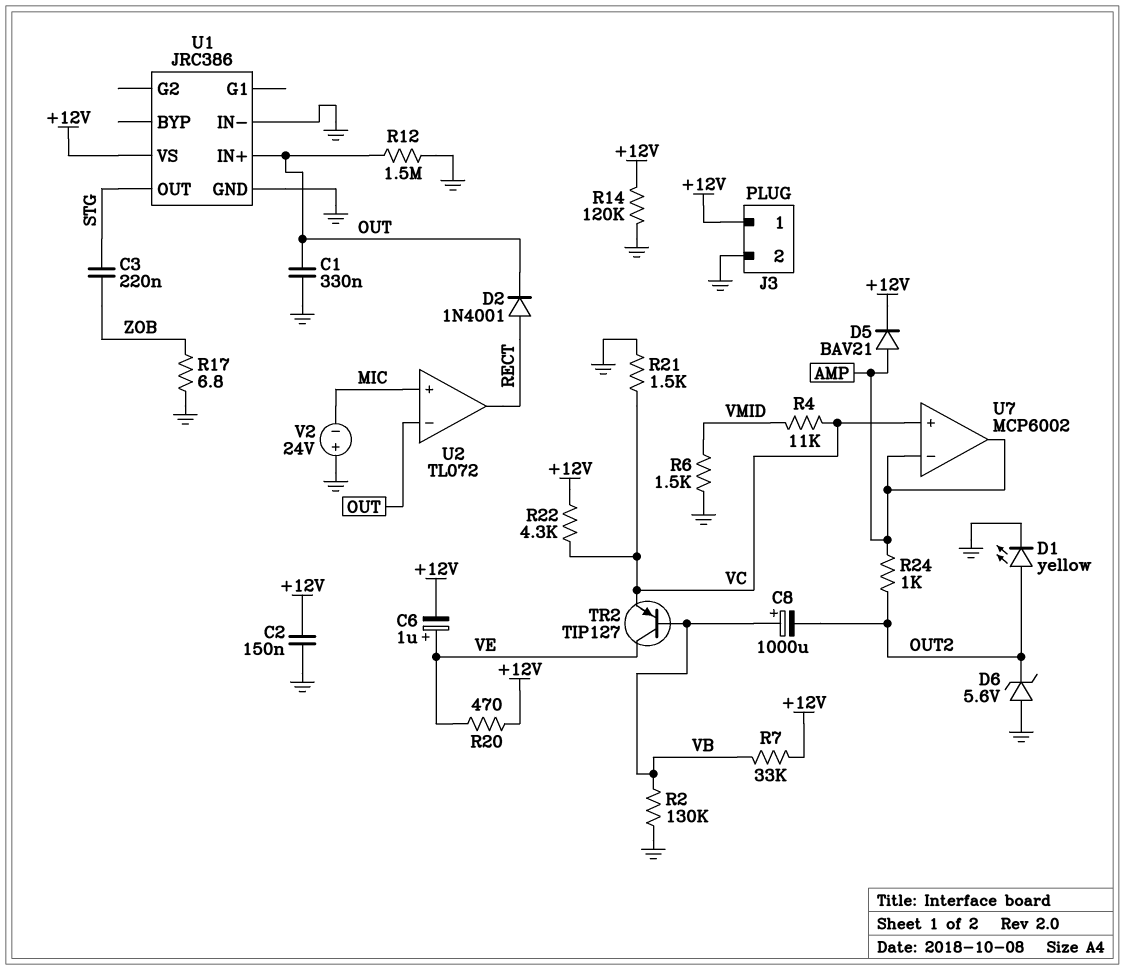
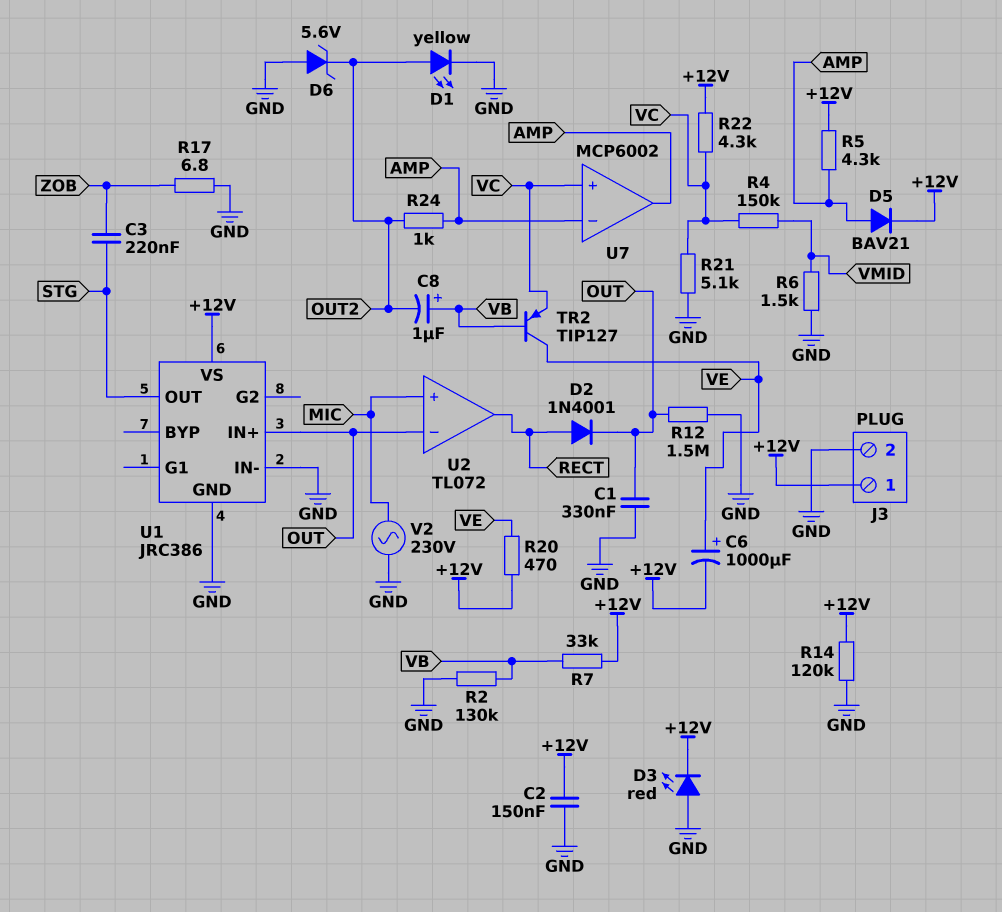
C6: 1uF (plus VE, minus +12V) -> 1000uF (plus VE, minus +12V)
C8: 1000uF (plus VB, minus OUT2) -> 1uF (plus VB, minus OUT2)
D3: none -> LED red (A GND, K +12V)
R4: 11k (VC, VMID) -> 150k (VC, VMID)
R5: none -> 4.3k (+12V, AMP)
R21: 1.5k (GND, VC) -> 5.1k (GND, VC)
V2: 24V (plus GND, minus MIC) -> AC 230V (GND, MIC)

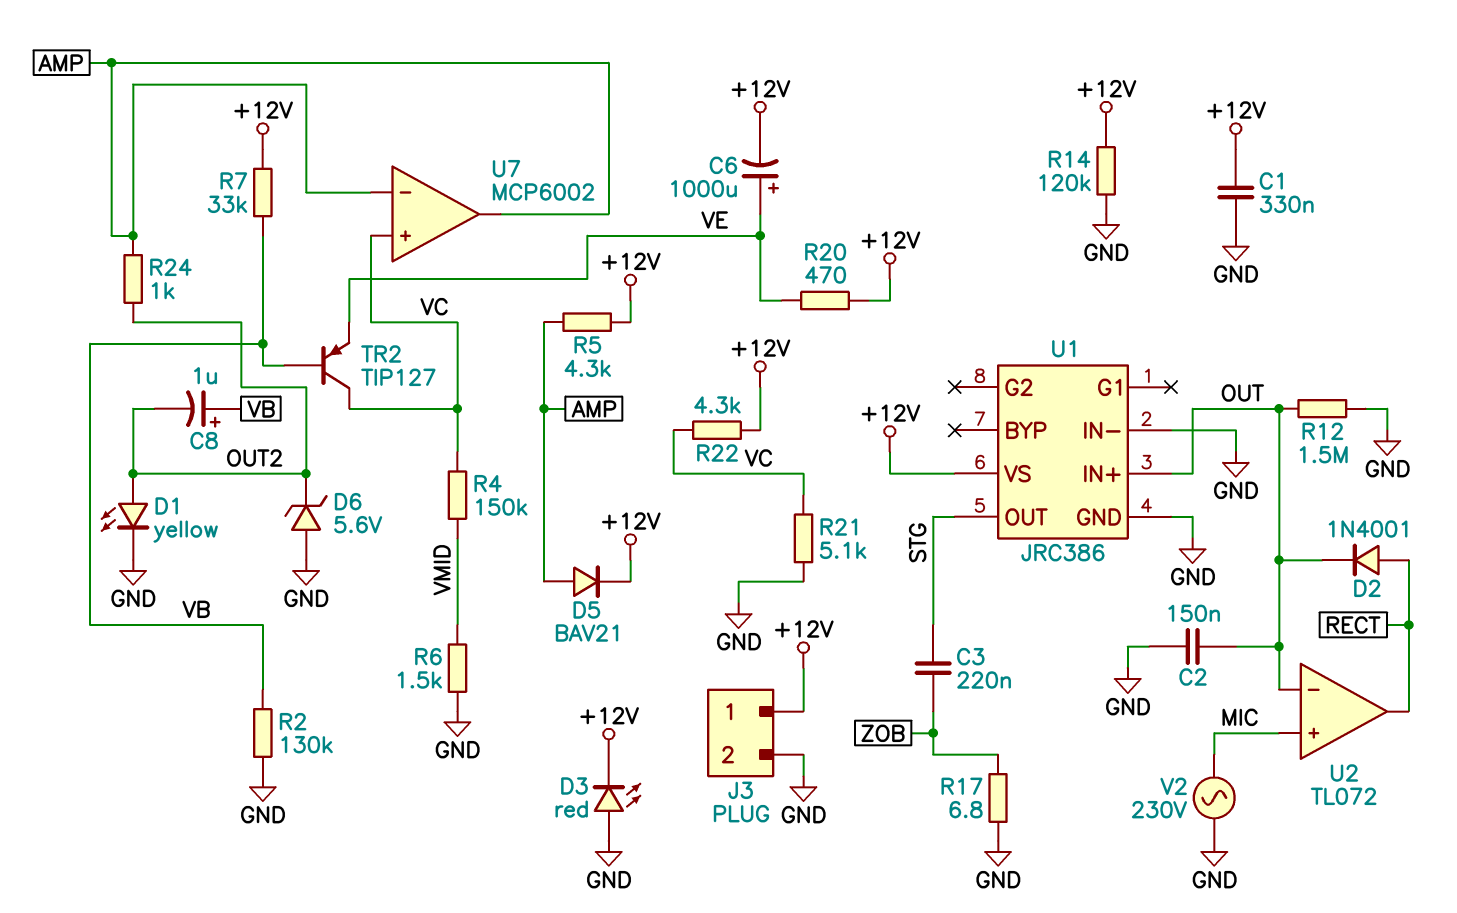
C1: 330nF (GND, OUT) -> 330nF (+12V, GND)
C2: 150nF (+12V, GND) -> 150nF (GND, OUT)
TR2: PNP TIP127 (B VB, C VE, E VC) -> PNP TIP127 (B VB, C VC, E VE)

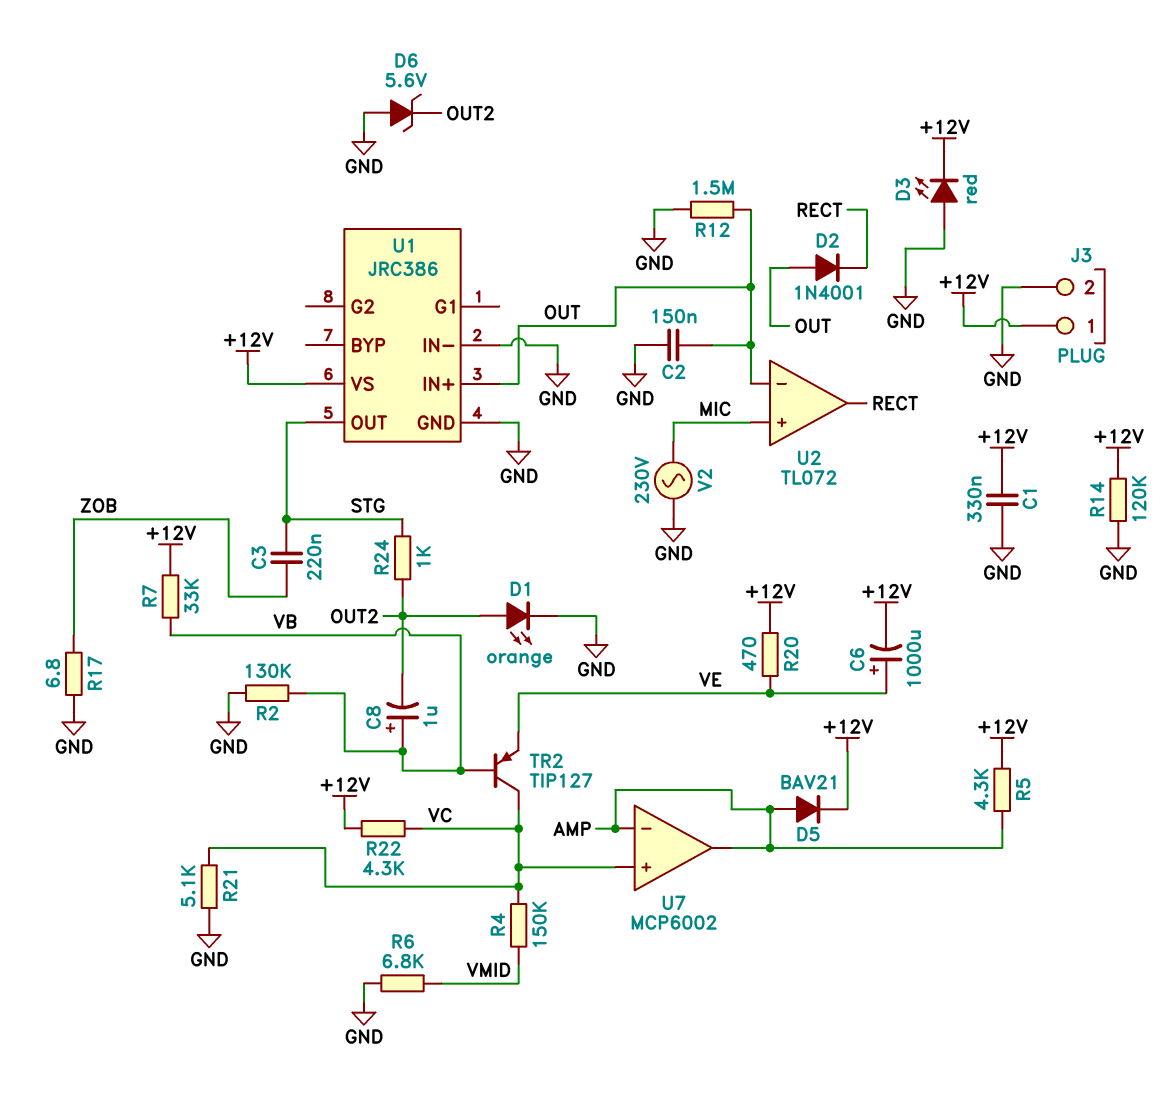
D1: LED yellow (A OUT2, K GND) -> LED orange (A OUT2, K GND)
D2: diode 1N4001 (A RECT, K OUT) -> diode 1N4001 (A OUT, K RECT)
R6: 1.5k (GND, VMID) -> 6.8k (GND, VMID)
R24: 1k (AMP, OUT2) -> 1k (OUT2, STG)

